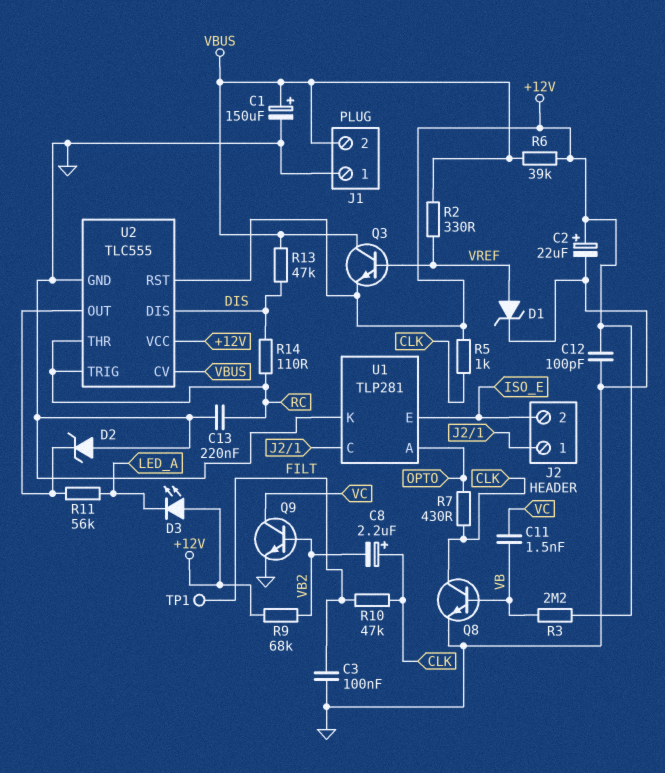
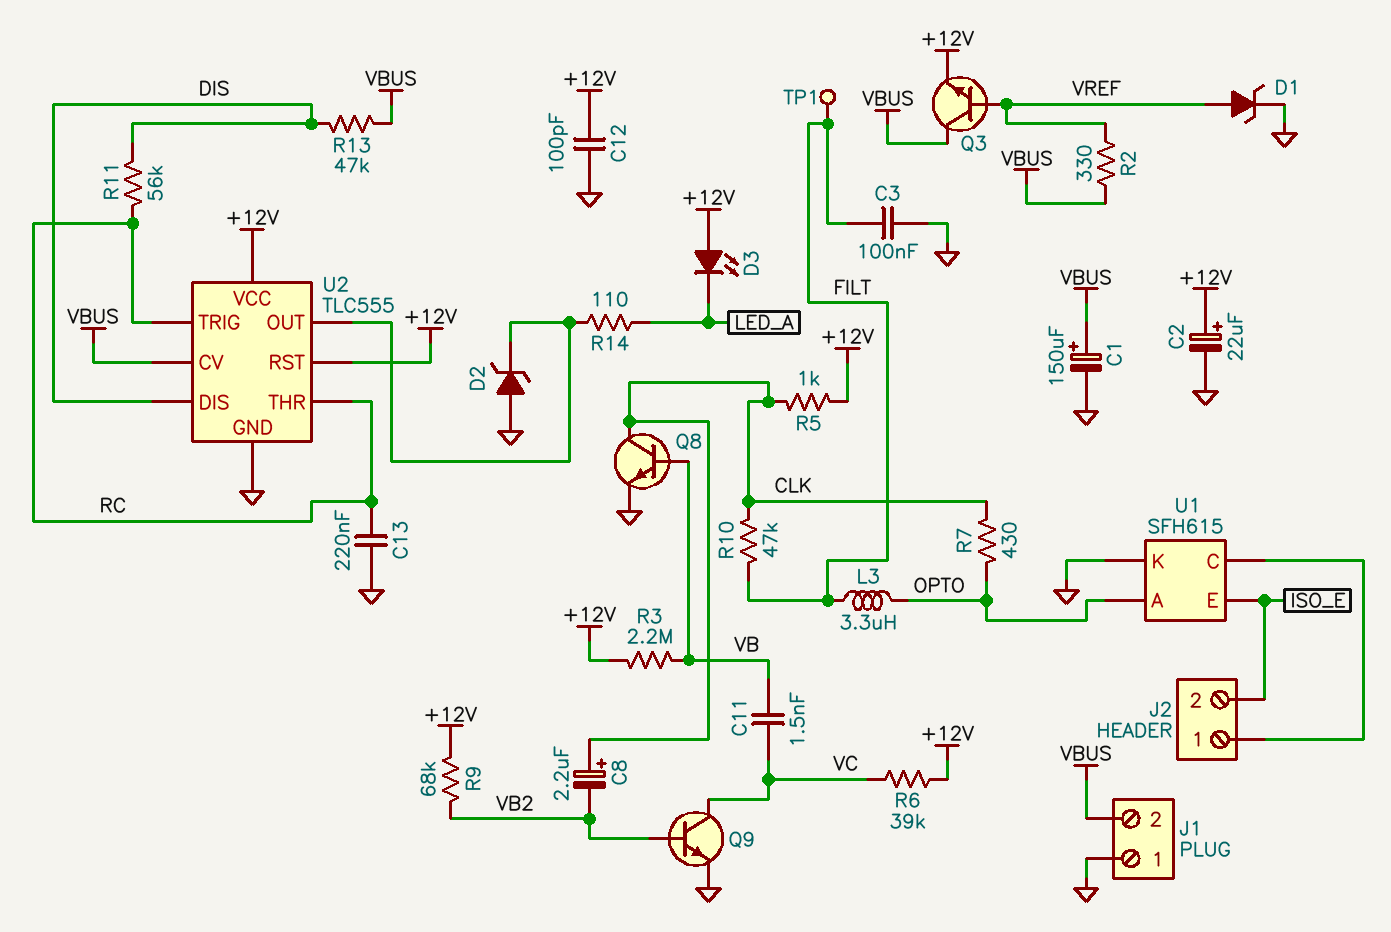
L3: none -> 3.3uH (FILT, OPTO)
R6: 39k (+12V, VBUS) -> 39k (+12V, VC)
R11: 56k (LED_A, U2/OUT) -> 56k (DIS, RC)
R14: 110 (DIS, RC) -> 110 (LED_A, U2/OUT)
U1: TLP281 -> SFH615

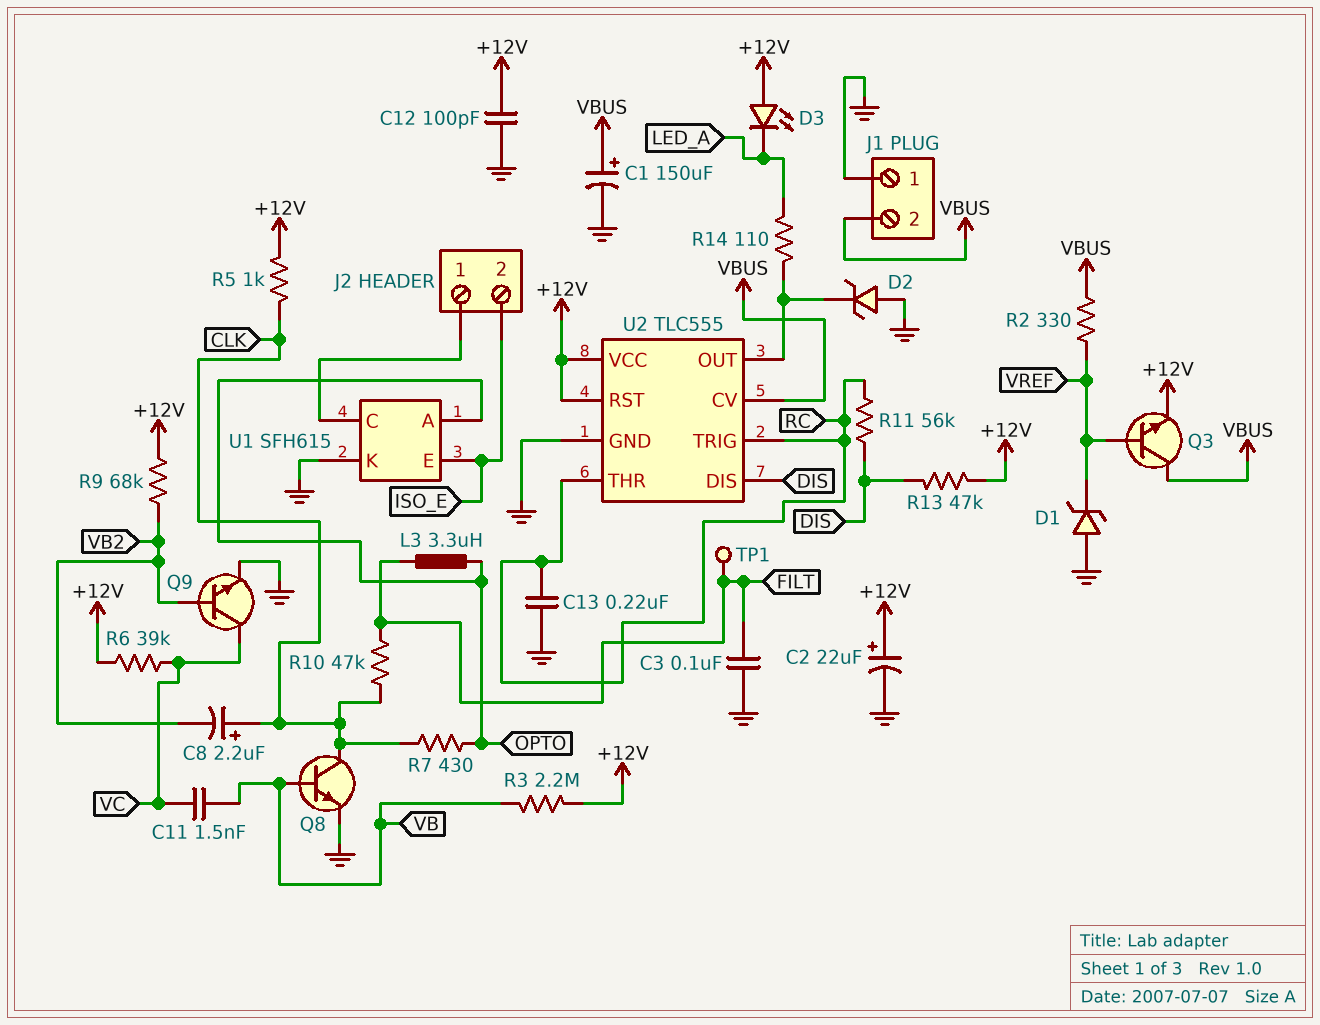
D1: zener (A VREF, K GND) -> zener (A GND, K VREF)
R13: 47k (DIS, VBUS) -> 47k (+12V, DIS)

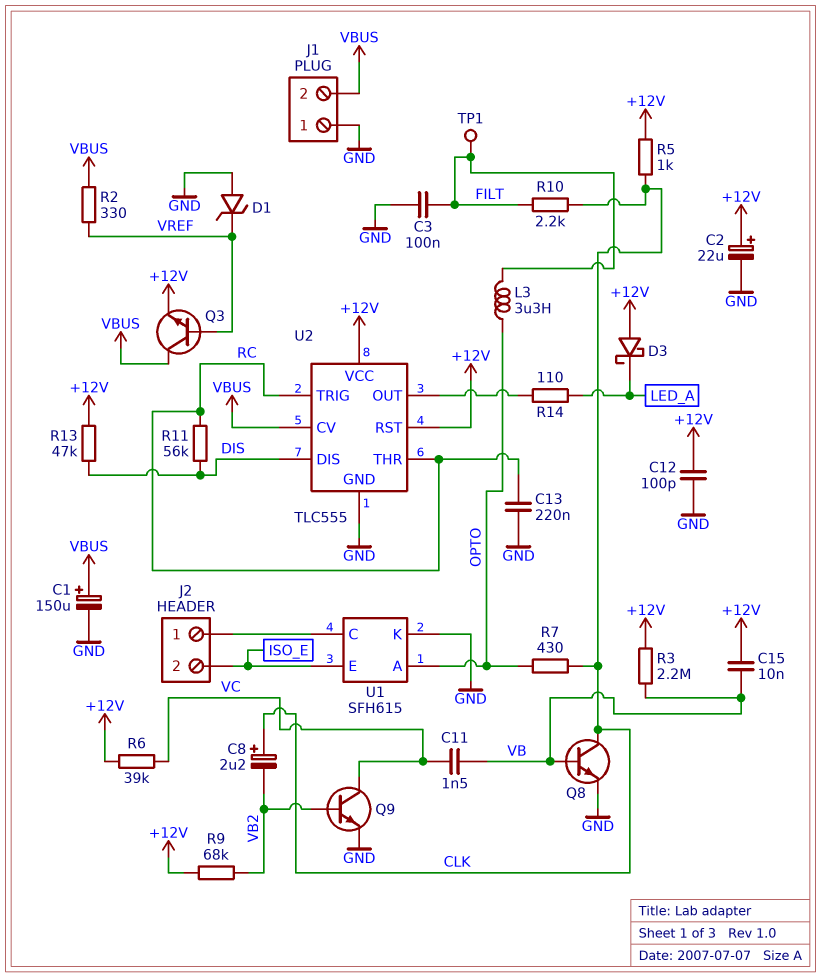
C15: none -> 10nF (+12V, VB)
D2: zener (A GND, K U2/OUT) -> none
D3: LED (A +12V, K LED_A) -> schottky (A +12V, K LED_A)
R10: 47k (CLK, FILT) -> 2.2k (CLK, FILT)

